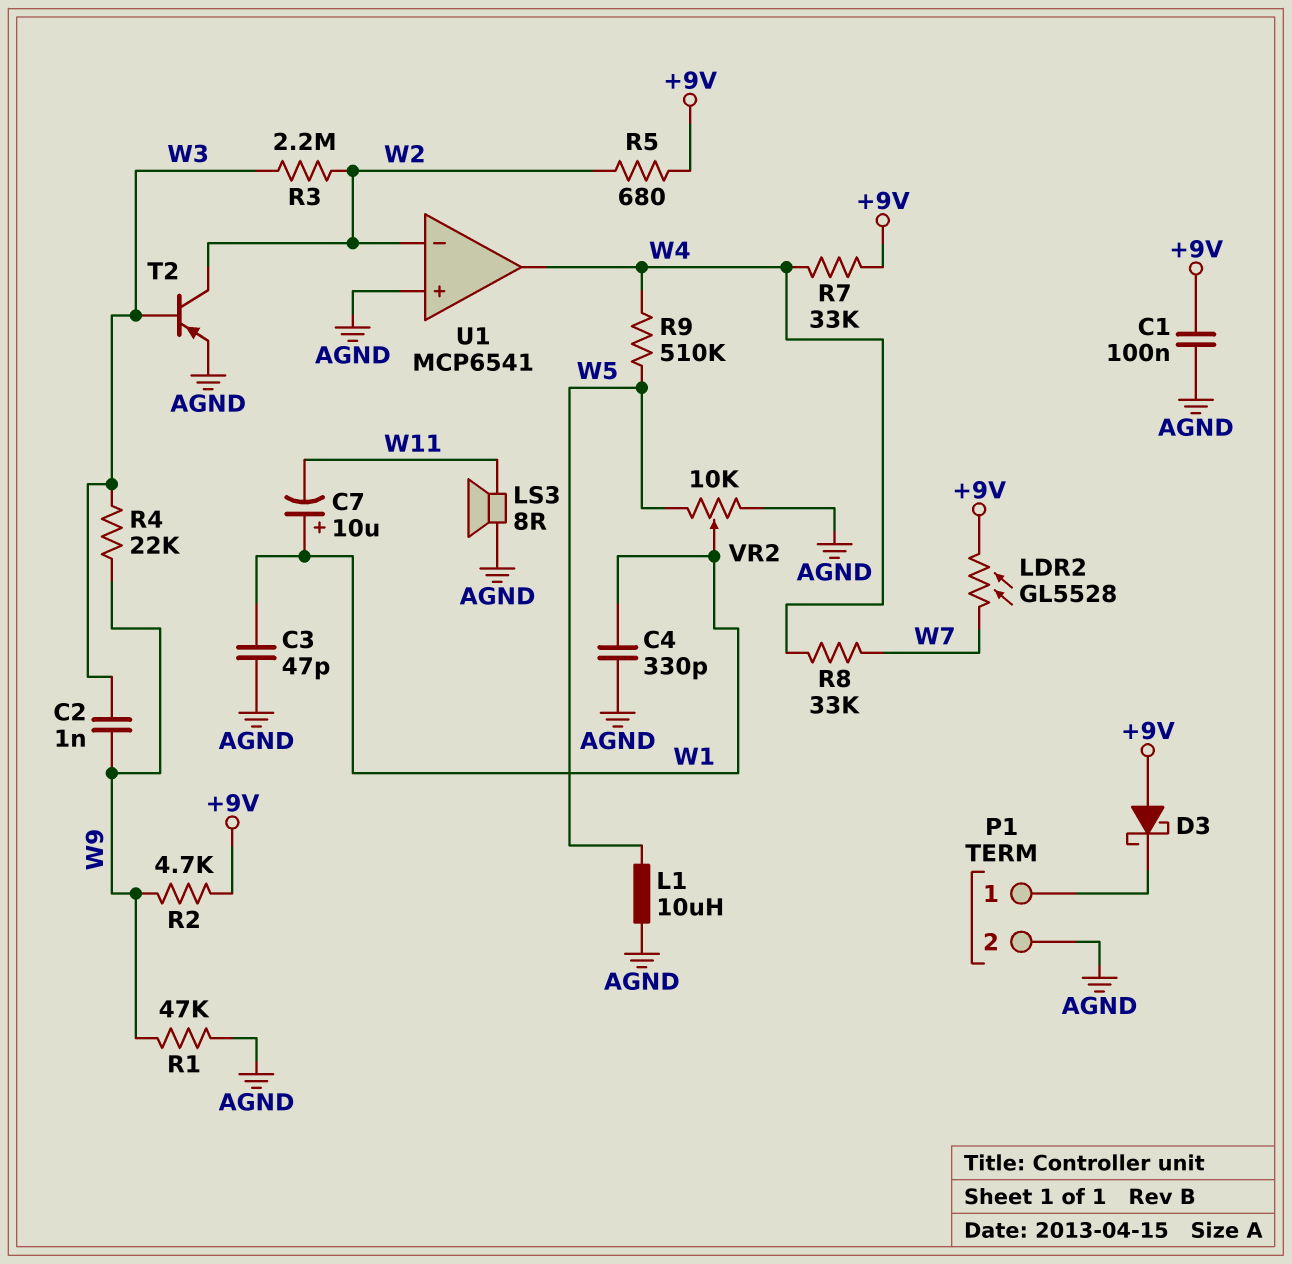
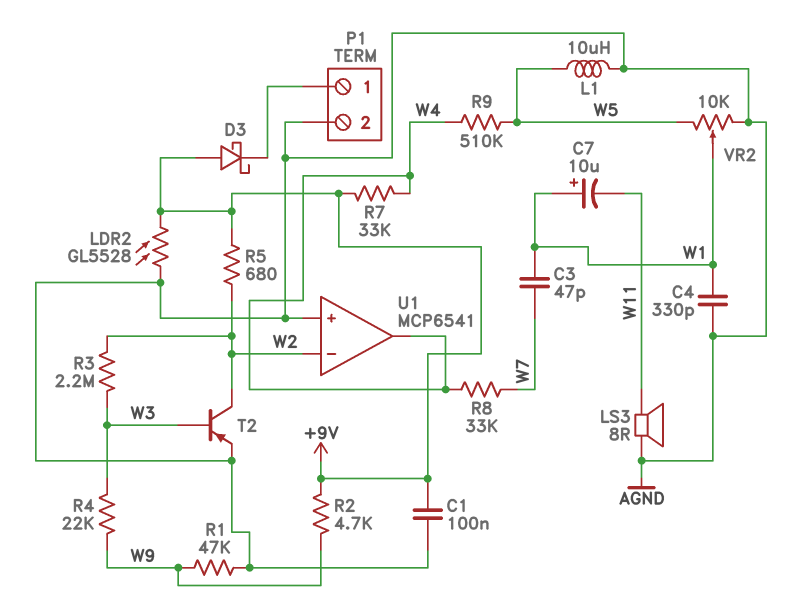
C2: 1nF (W3, W9) -> none
C3: 47pF (AGND, W1) -> 47pF (W1, W7)
LDR2: GL5528 (+9V, W7) -> GL5528 (+9V, AGND)

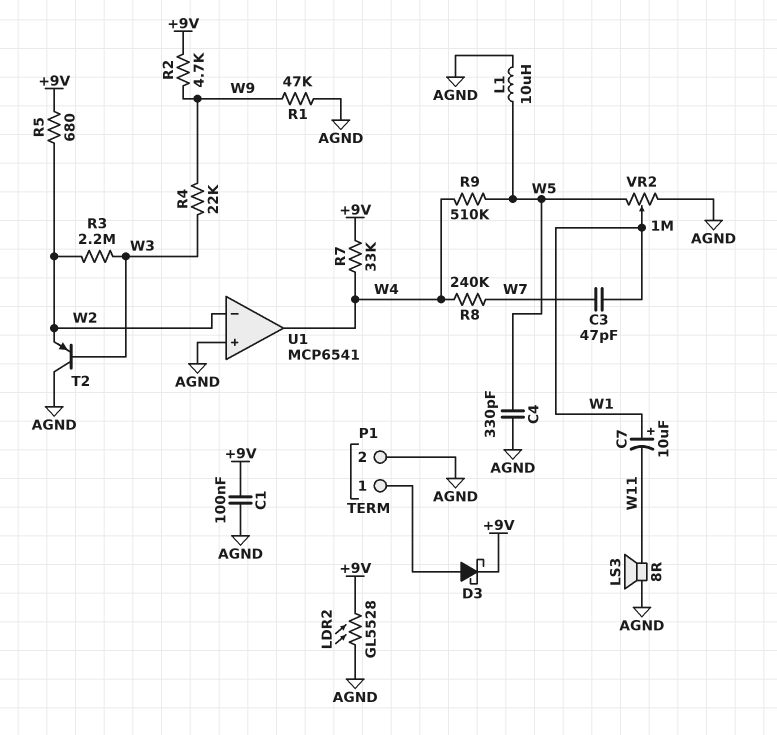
C4: 330pF (AGND, W1) -> 330pF (AGND, W5)
D3: schottky (A +9V, K P1/1) -> schottky (A P1/1, K +9V)
R8: 33k (W4, W7) -> 240k (W4, W7)
T2: PNP (B W3, C W2, E AGND) -> PNP (B W3, C AGND, E W2)
VR2: 10k (AGND, W5, wiper W1) -> 1M (AGND, W5, wiper W1)

